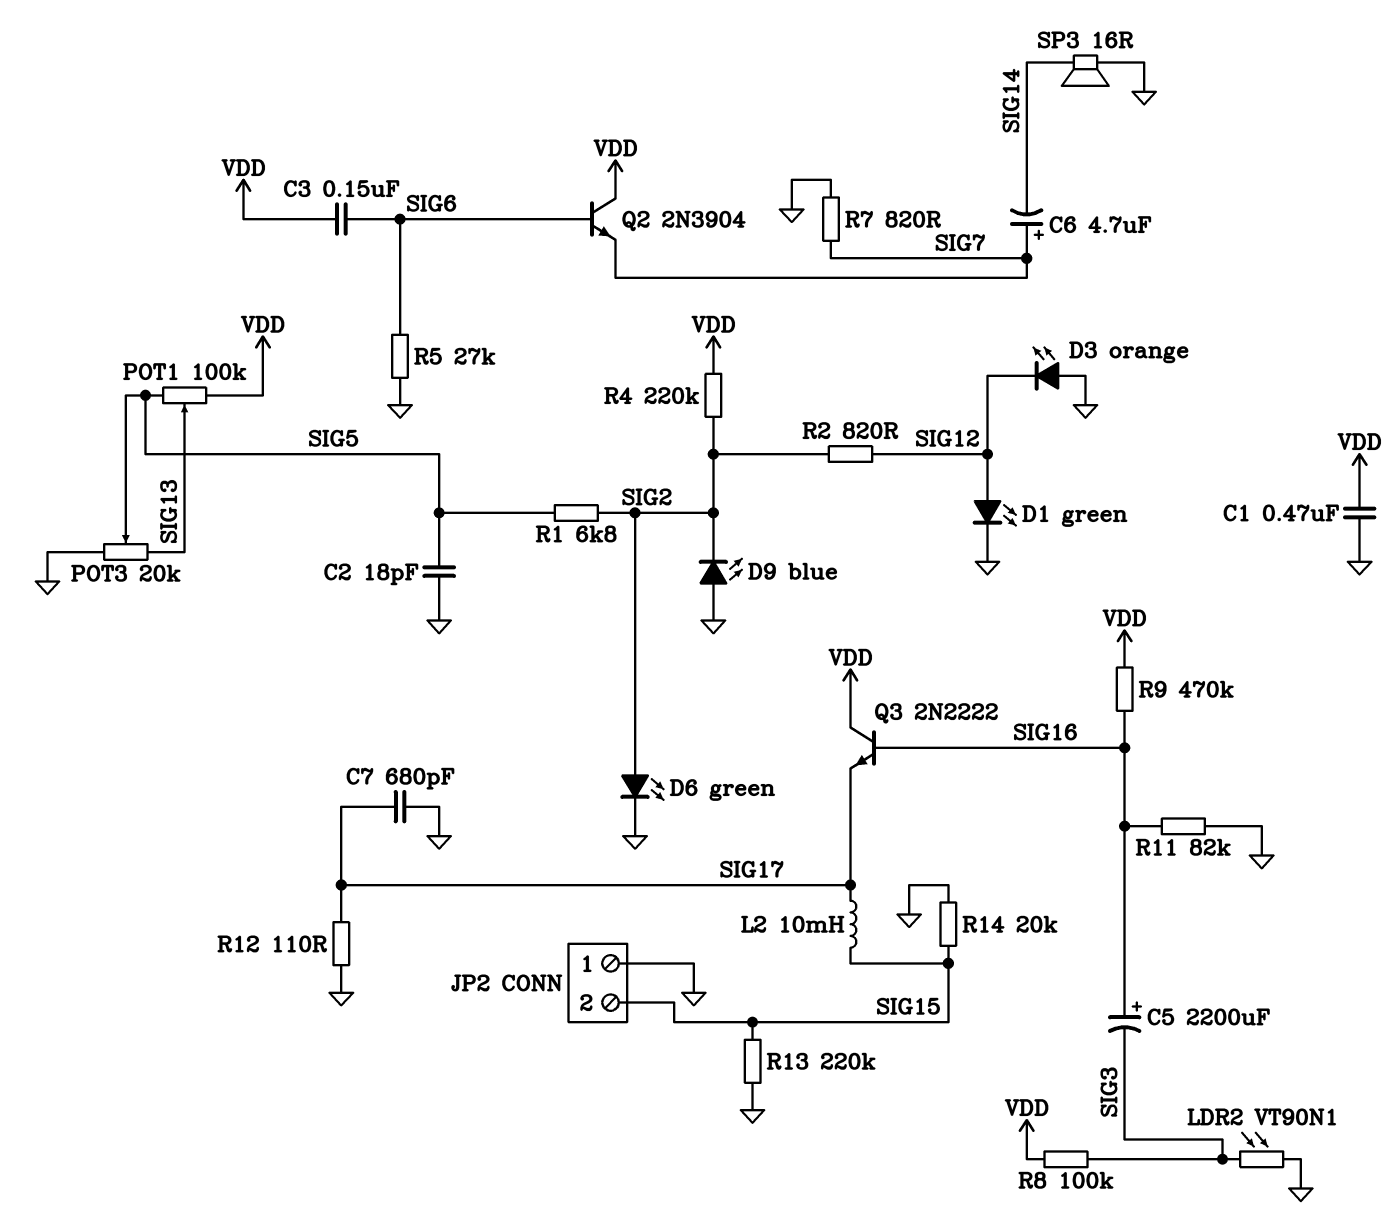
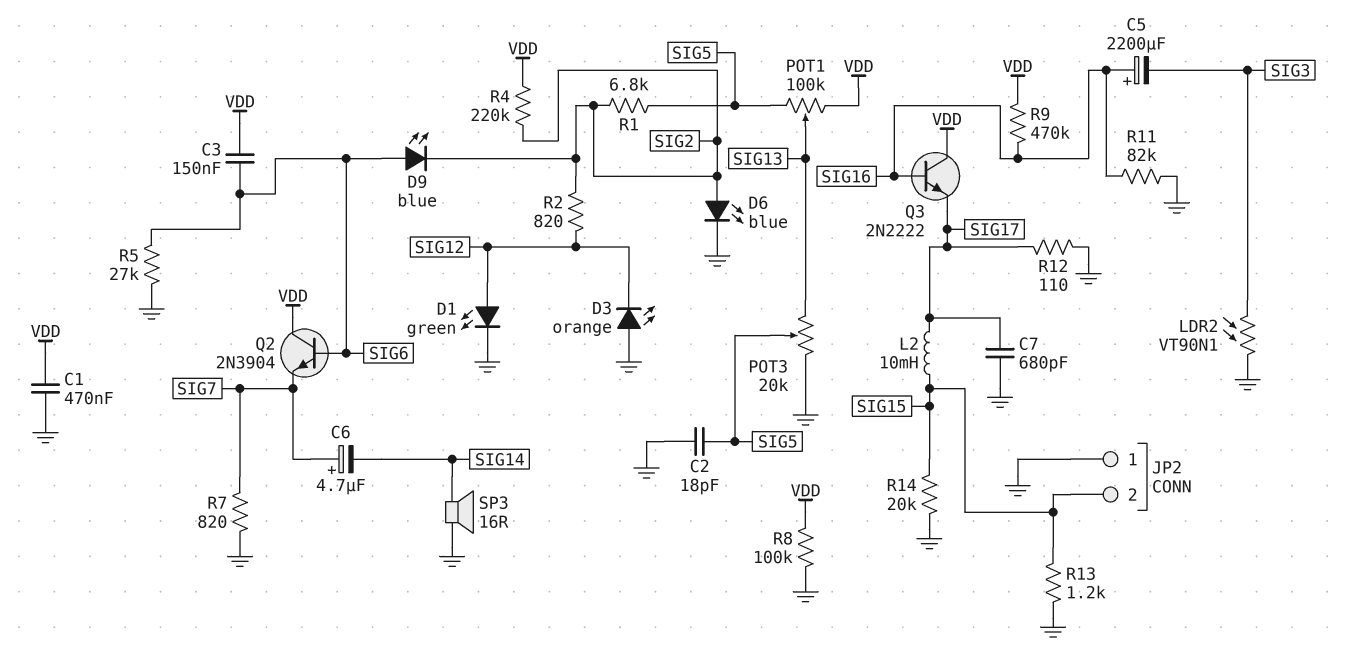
D6: LED green (A SIG2, K GND) -> LED blue (A SIG2, K GND)
D9: LED blue (A GND, K SIG2) -> LED blue (A SIG6, K SIG2)
R8: 100k (SIG3, VDD) -> 100k (GND, VDD)
R13: 220k (GND, SIG15) -> 1.2k (GND, SIG15)

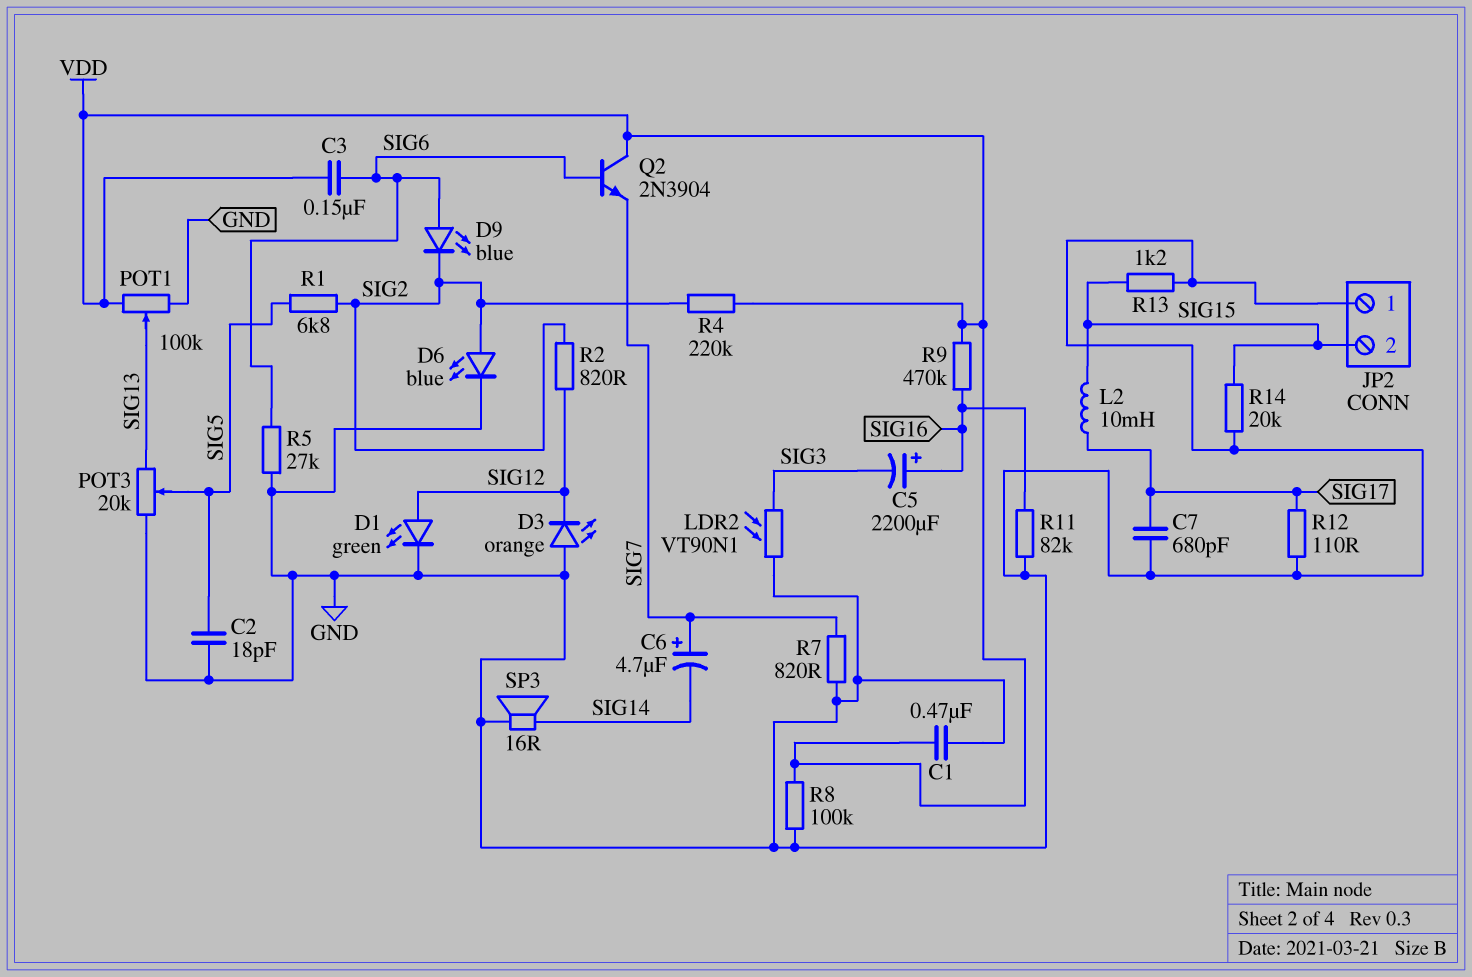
POT1: 100k (SIG5, VDD, wiper SIG13) -> 100k (GND, VDD, wiper SIG13)
Q3: NPN 2N2222 (B SIG16, C VDD, E SIG17) -> none

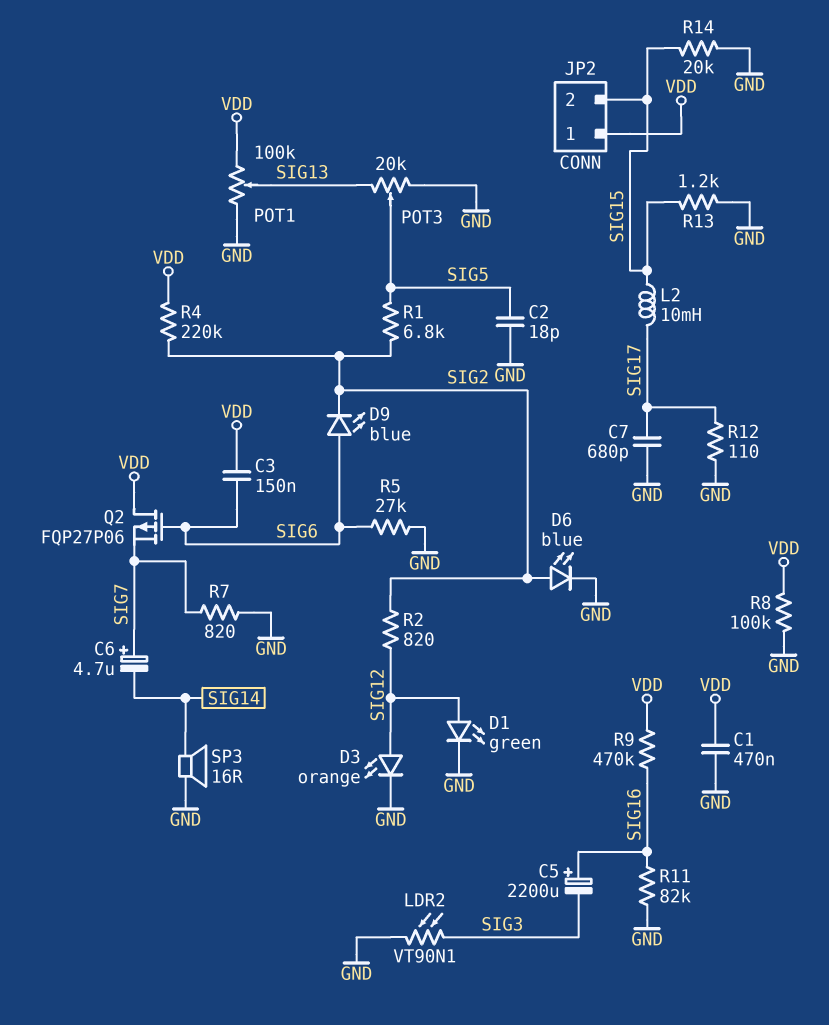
D3: LED orange (A GND, K SIG12) -> LED orange (A SIG12, K GND)
JP2 pin 1: GND -> VDD
Q2: NPN 2N3904 (B SIG6, C VDD, E SIG7) -> PMOS FQP27P06 (G SIG6, D VDD, S SIG7)

